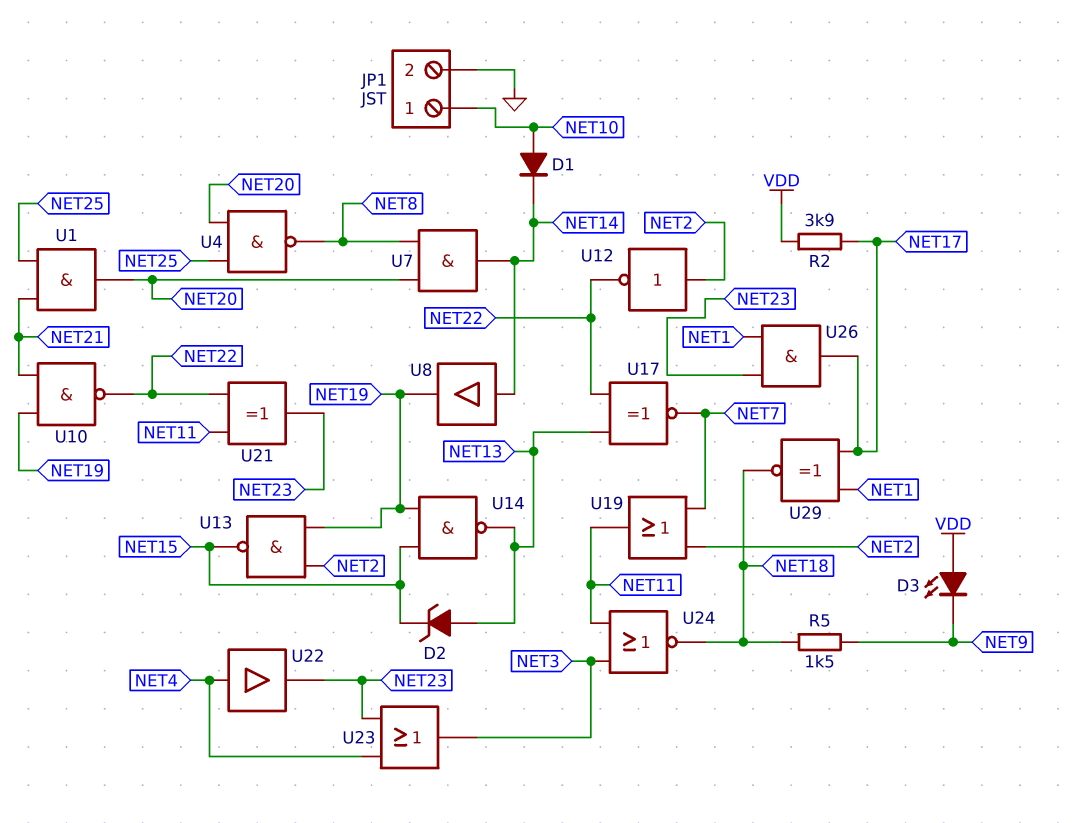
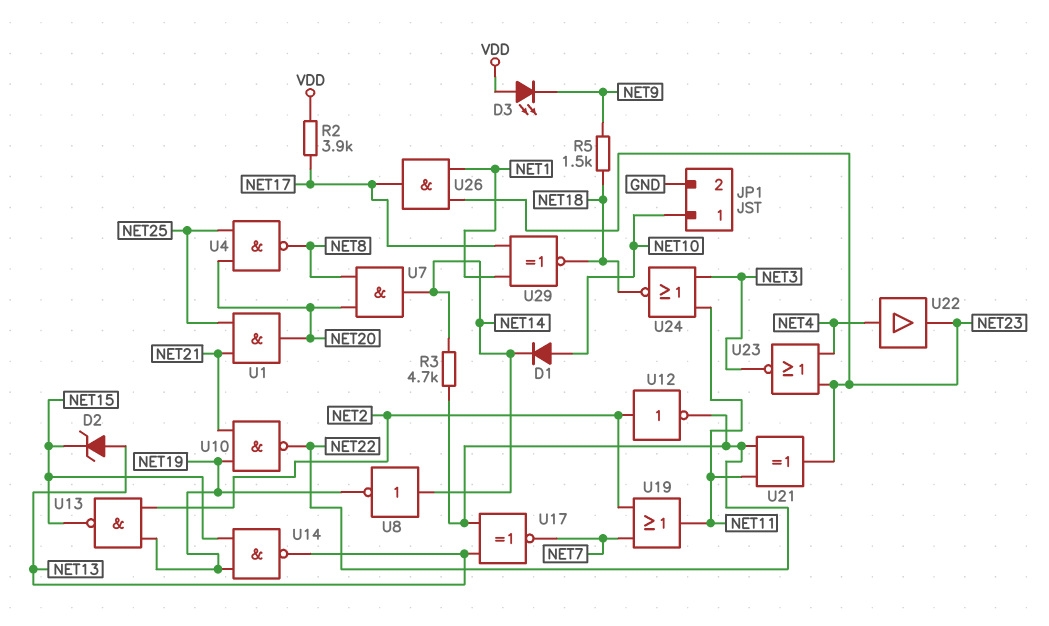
R3: none -> 4.7k (NET14, NET22)
U8: buffer (in NET14, out NET19) -> NOT (in NET14, out NET19)
U23: OR (in NET4, in NET23, out NET3) -> NOR (in NET4, in NET23, out NET3)

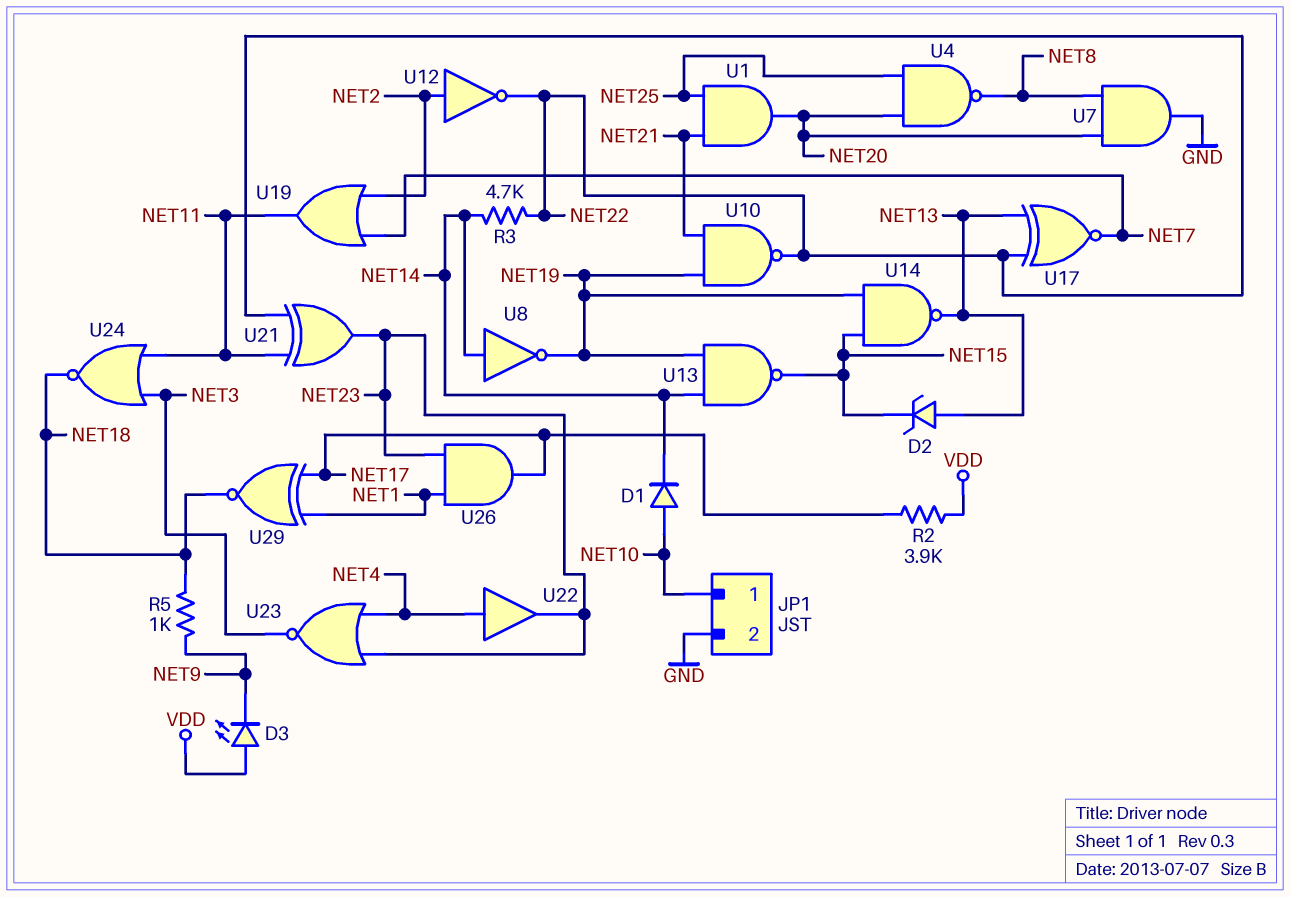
R5: 1.5k (NET9, NET18) -> 1k (NET9, NET18)
U7: AND (in NET8, in NET20, out NET14) -> AND (in NET8, in NET20, out GND)
U13: NAND (in NET2, in NET19, out NET15) -> NAND (in NET14, in NET19, out NET15)

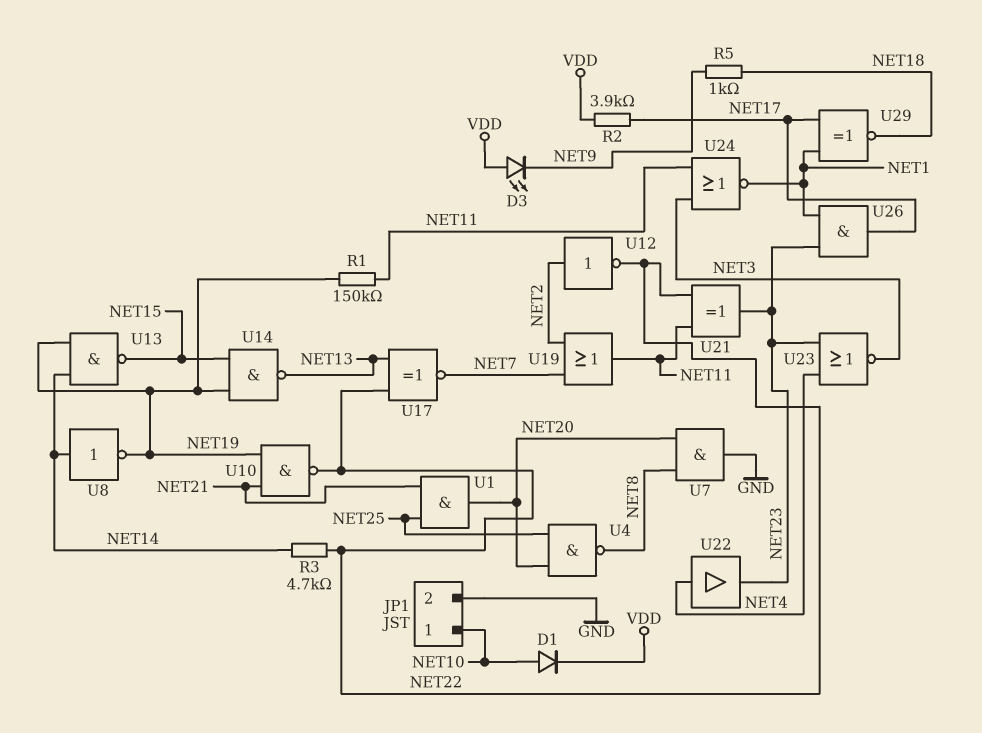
D1: diode (A NET10, K NET14) -> diode (A NET10, K VDD)
D2: zener (A NET13, K NET15) -> none
R1: none -> 150k (NET11, NET19)
U24: NOR (in NET3, in NET11, out NET18) -> NOR (in NET3, in NET11, out NET1)

